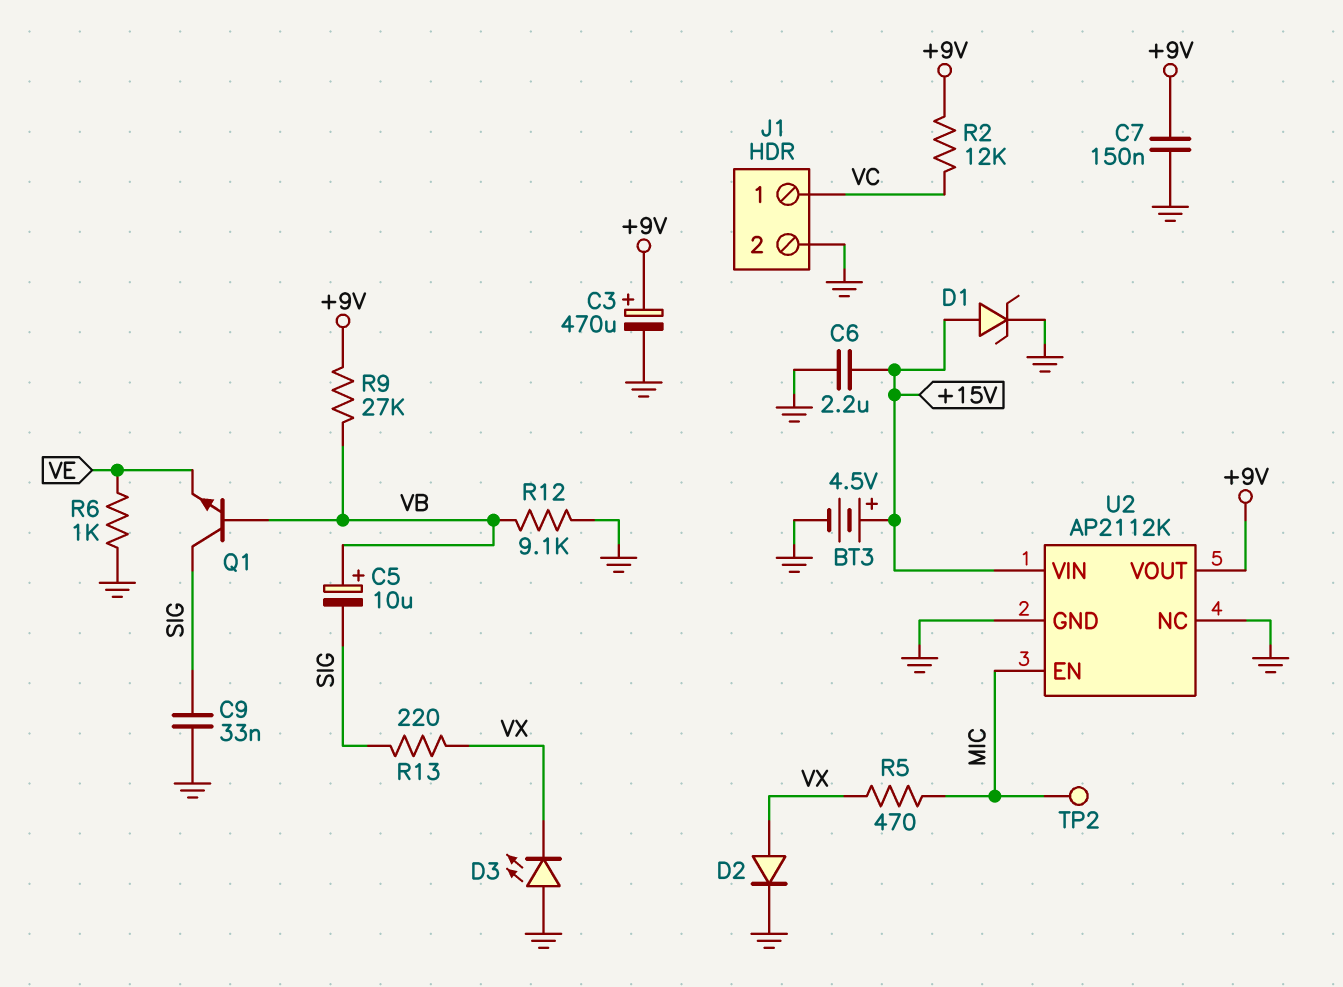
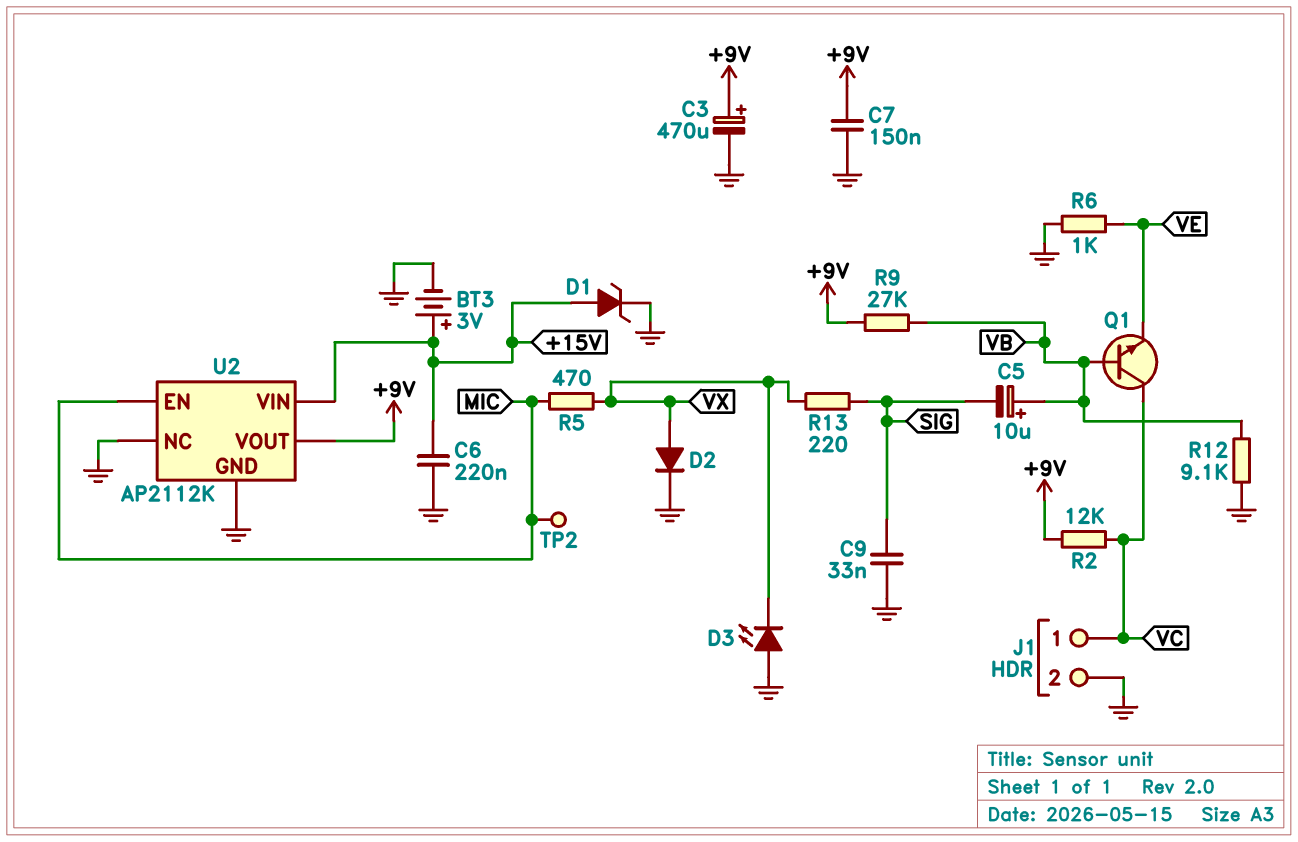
BT3: 4.5V (plus +15V, minus GND) -> 3V (plus +15V, minus GND)
C6: 2.2uF (+15V, GND) -> 220nF (+15V, GND)
Q1: NPN (B VB, C SIG, E VE) -> NPN (B VB, C VC, E VE)

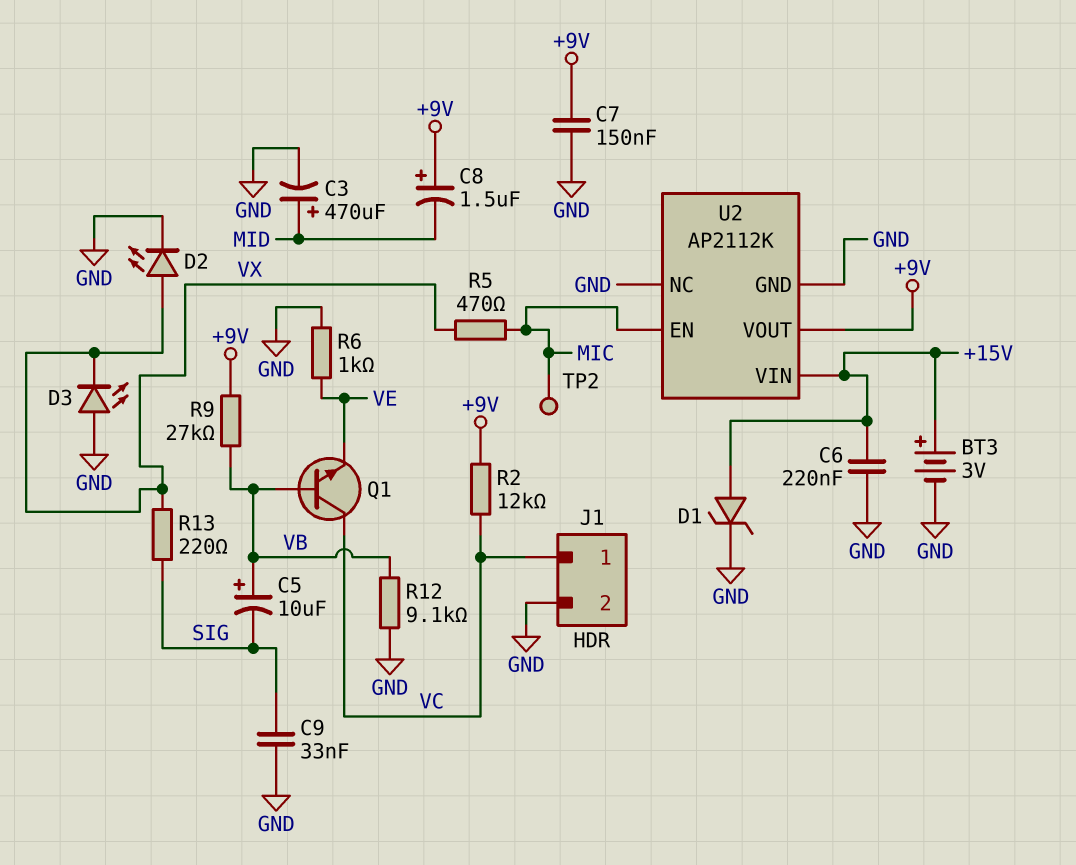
C3: 470uF (plus +9V, minus GND) -> 470uF (plus MID, minus GND)
C8: none -> 1.5uF (plus +9V, minus MID)
D2: diode (A VX, K GND) -> LED (A VX, K GND)

